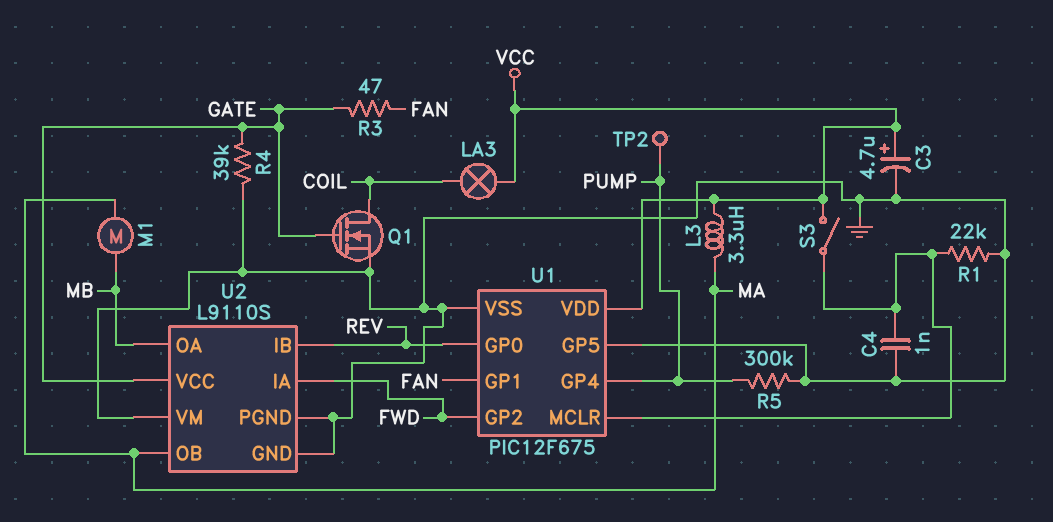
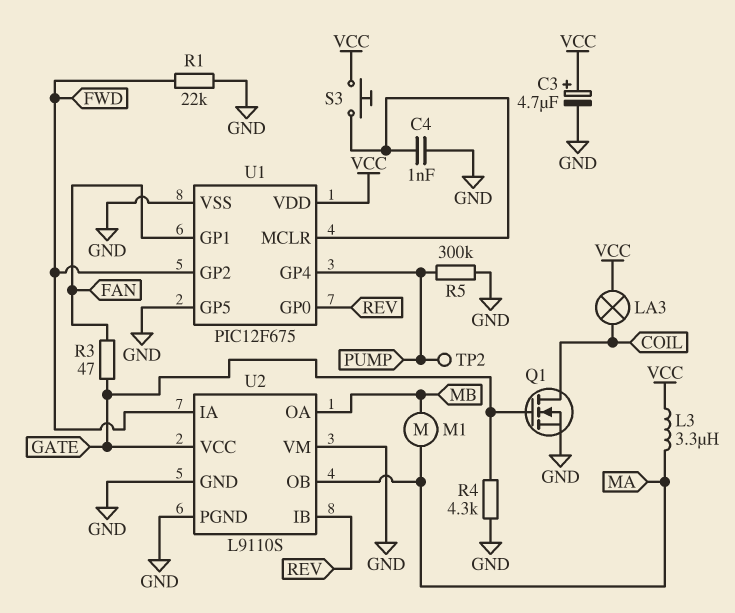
R1: 22k (GND, U1/MCLR) -> 22k (FWD, GND)
R4: 39k (GATE, GND) -> 4.3k (GATE, GND)
S3: switch (U1/MCLR, VCC) -> button (U1/MCLR, VCC)

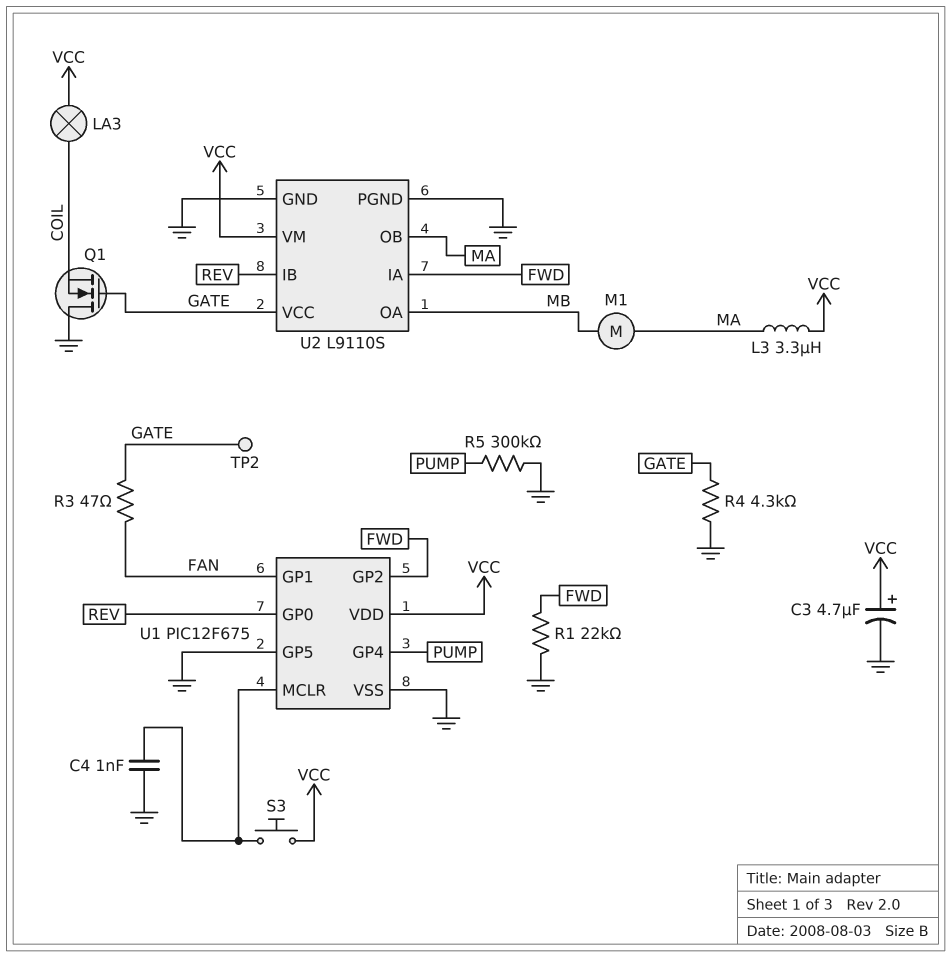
Q1: NMOS (G GATE, D COIL, S GND) -> NMOS (G GATE, D GND, S COIL)
TP2: test point (PUMP) -> test point (GATE)
U2 pin VM: GND -> VCC

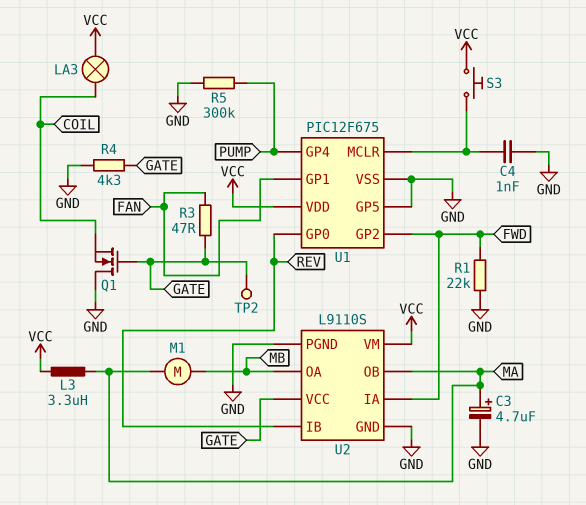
C3: 4.7uF (plus VCC, minus GND) -> 4.7uF (plus MA, minus GND)

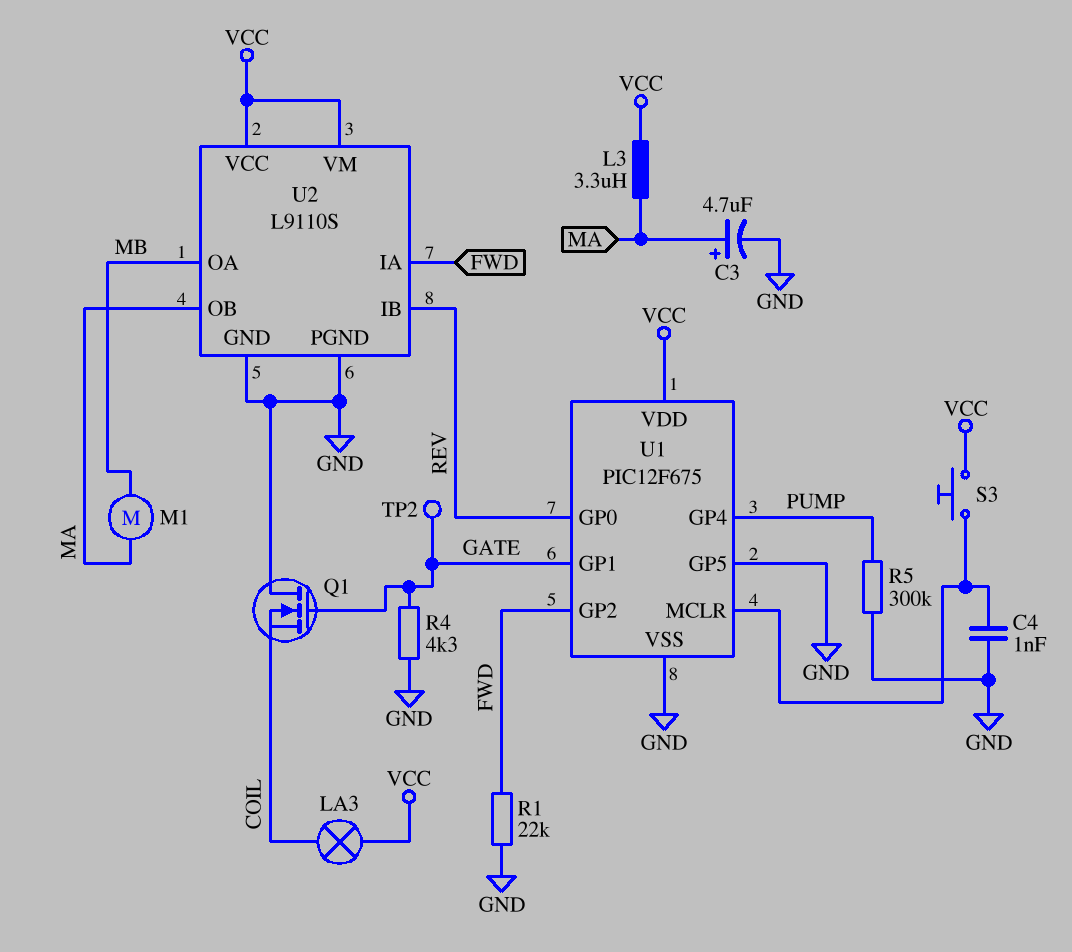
R3: 47 (FAN, GATE) -> none
U1 pin GP1: FAN -> GATE
U2 pin VCC: GATE -> VCC

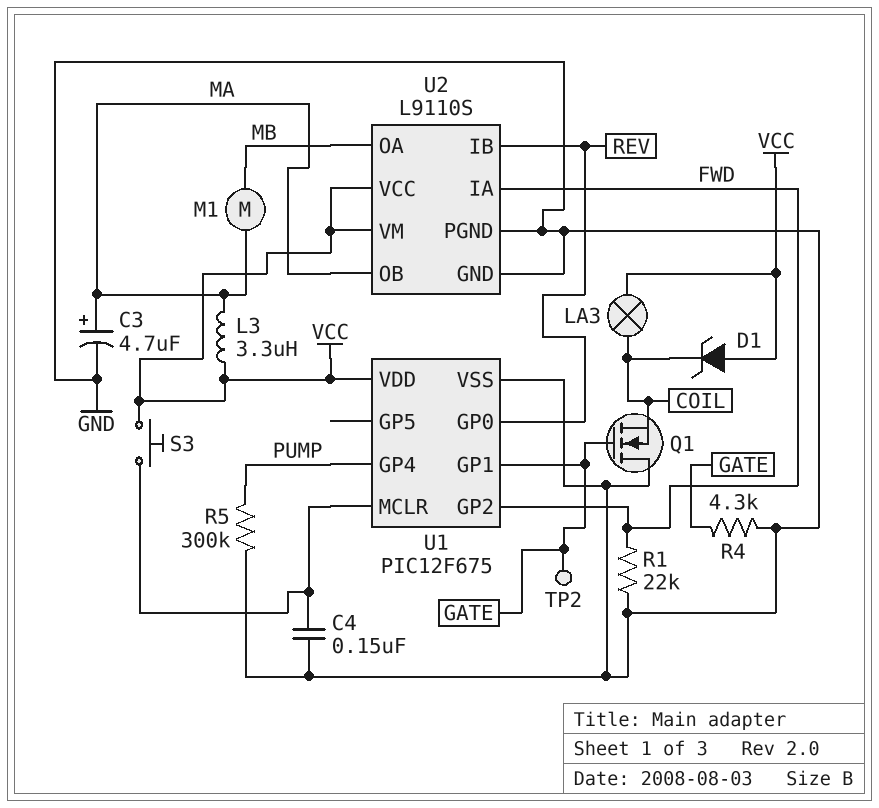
C4: 1nF (GND, U1/MCLR) -> 150nF (GND, U1/MCLR)
D1: none -> zener (A VCC, K COIL)
U1 pin GP5: GND -> none

